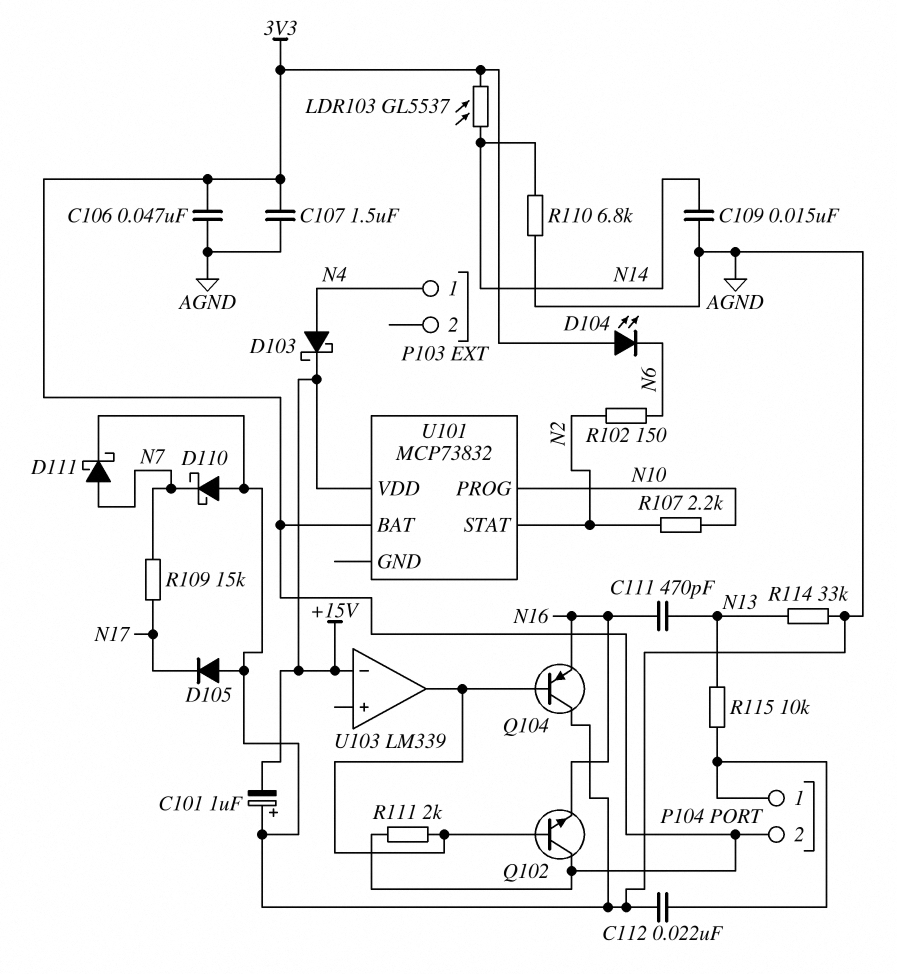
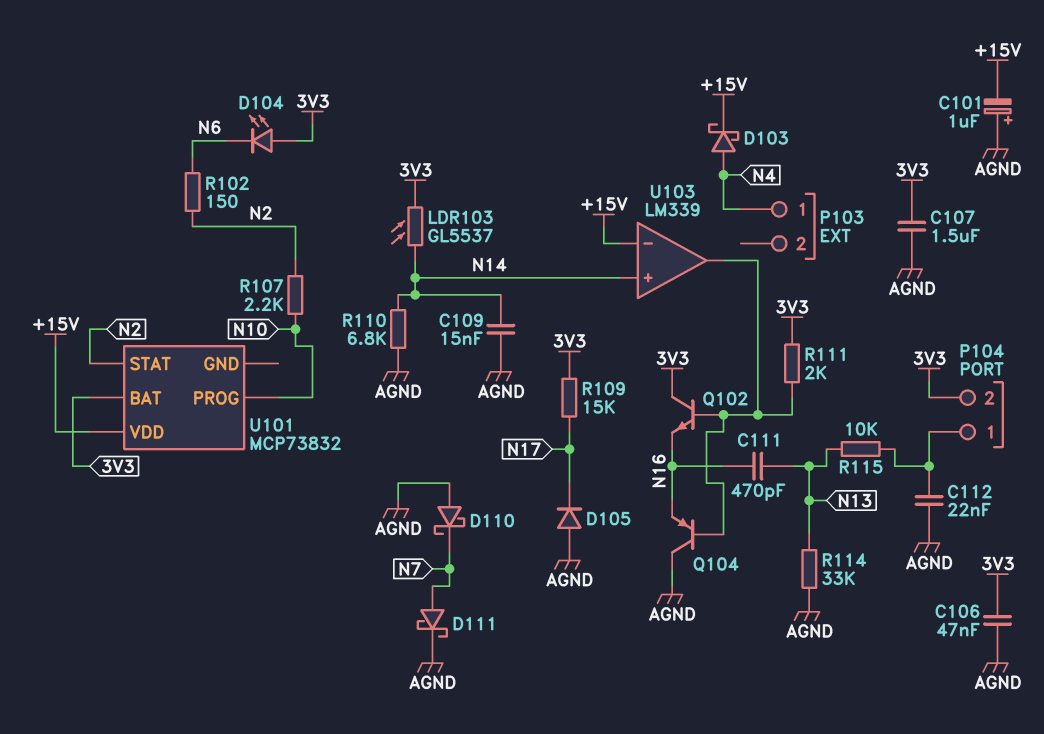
R109: 15k (N7, N17) -> 15k (3V3, N17)
U103 pin in+: none -> N14

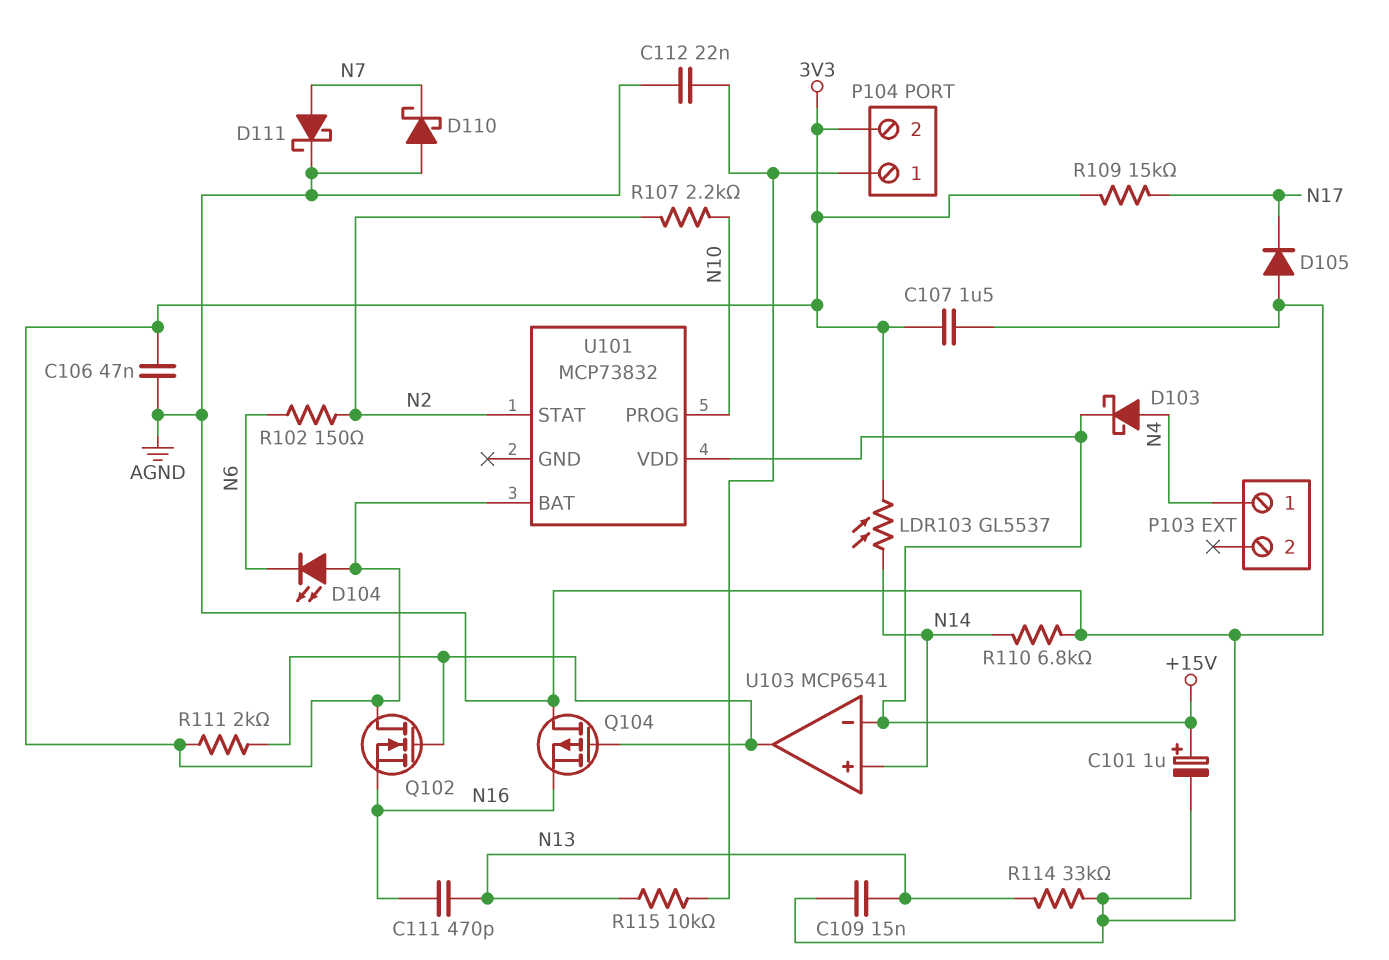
C101: 1uF (plus AGND, minus +15V) -> 1uF (plus +15V, minus AGND)
C109: 15nF (AGND, N14) -> 15nF (AGND, N13)
Q102: NPN (B U103/out, C 3V3, E N16) -> NMOS (G U103/out, D 3V3, S N16)
Q104: PNP (B U103/out, C AGND, E N16) -> PMOS (G U103/out, D AGND, S N16)
U103: LM339 -> MCP6541

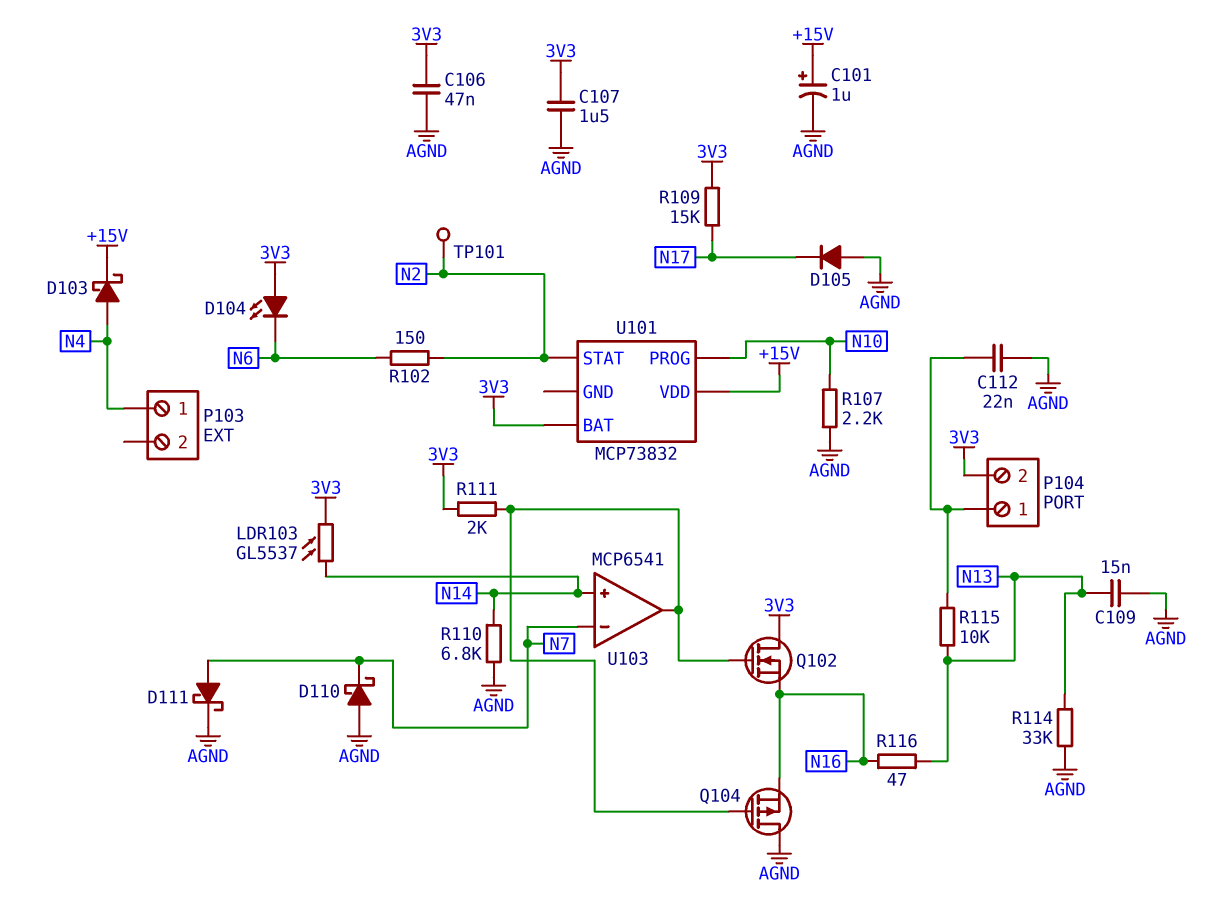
C111: 470pF (N13, N16) -> none
R107: 2.2k (N2, N10) -> 2.2k (AGND, N10)
R116: none -> 47 (N13, N16)
TP101: none -> test point (N2)
U103 pin in-: +15V -> N7

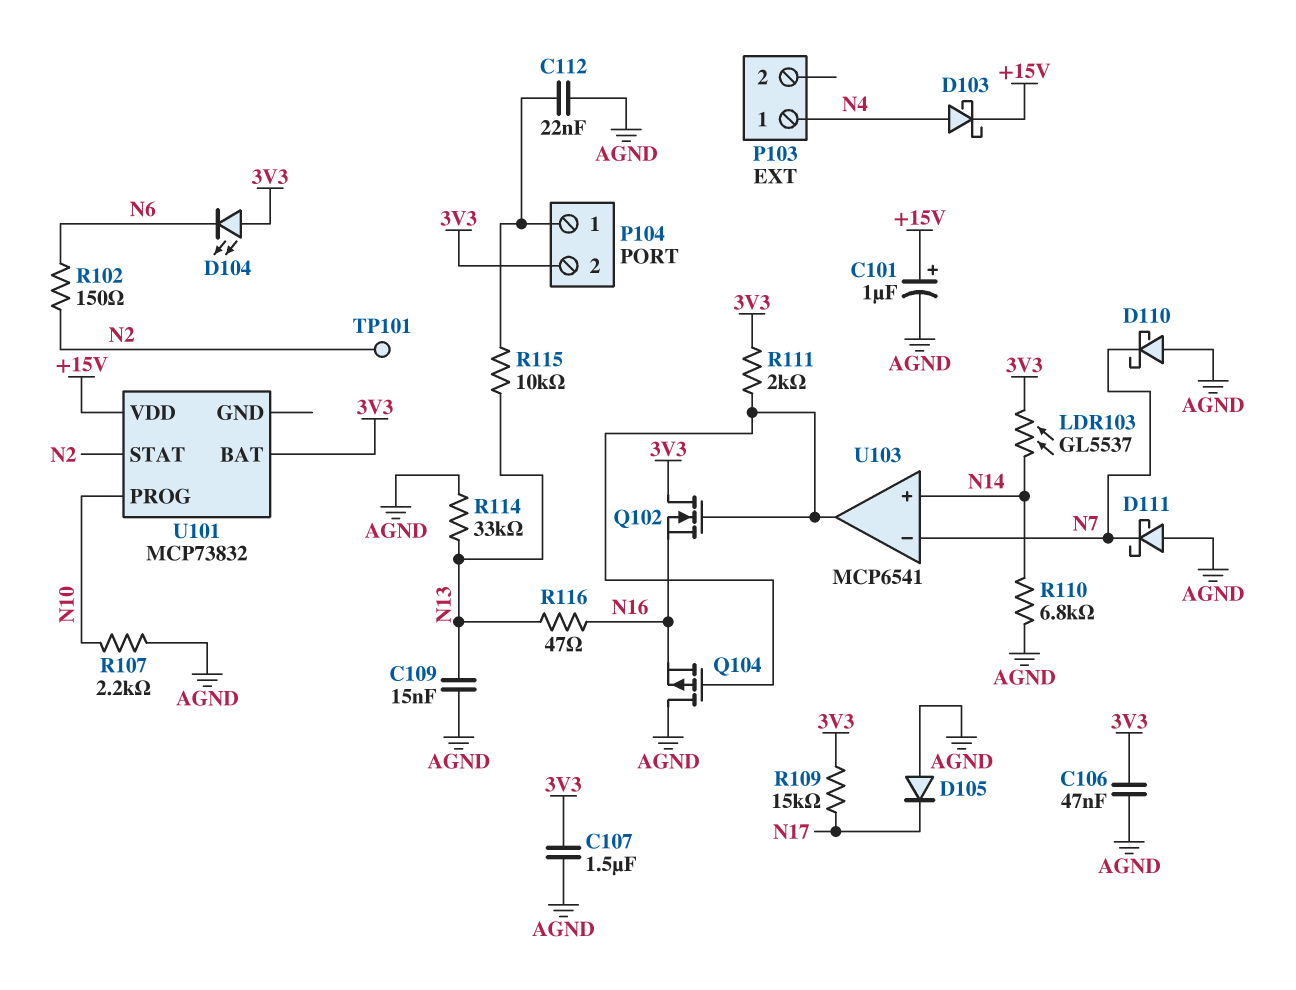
D111: schottky (A N7, K AGND) -> schottky (A AGND, K N7)

